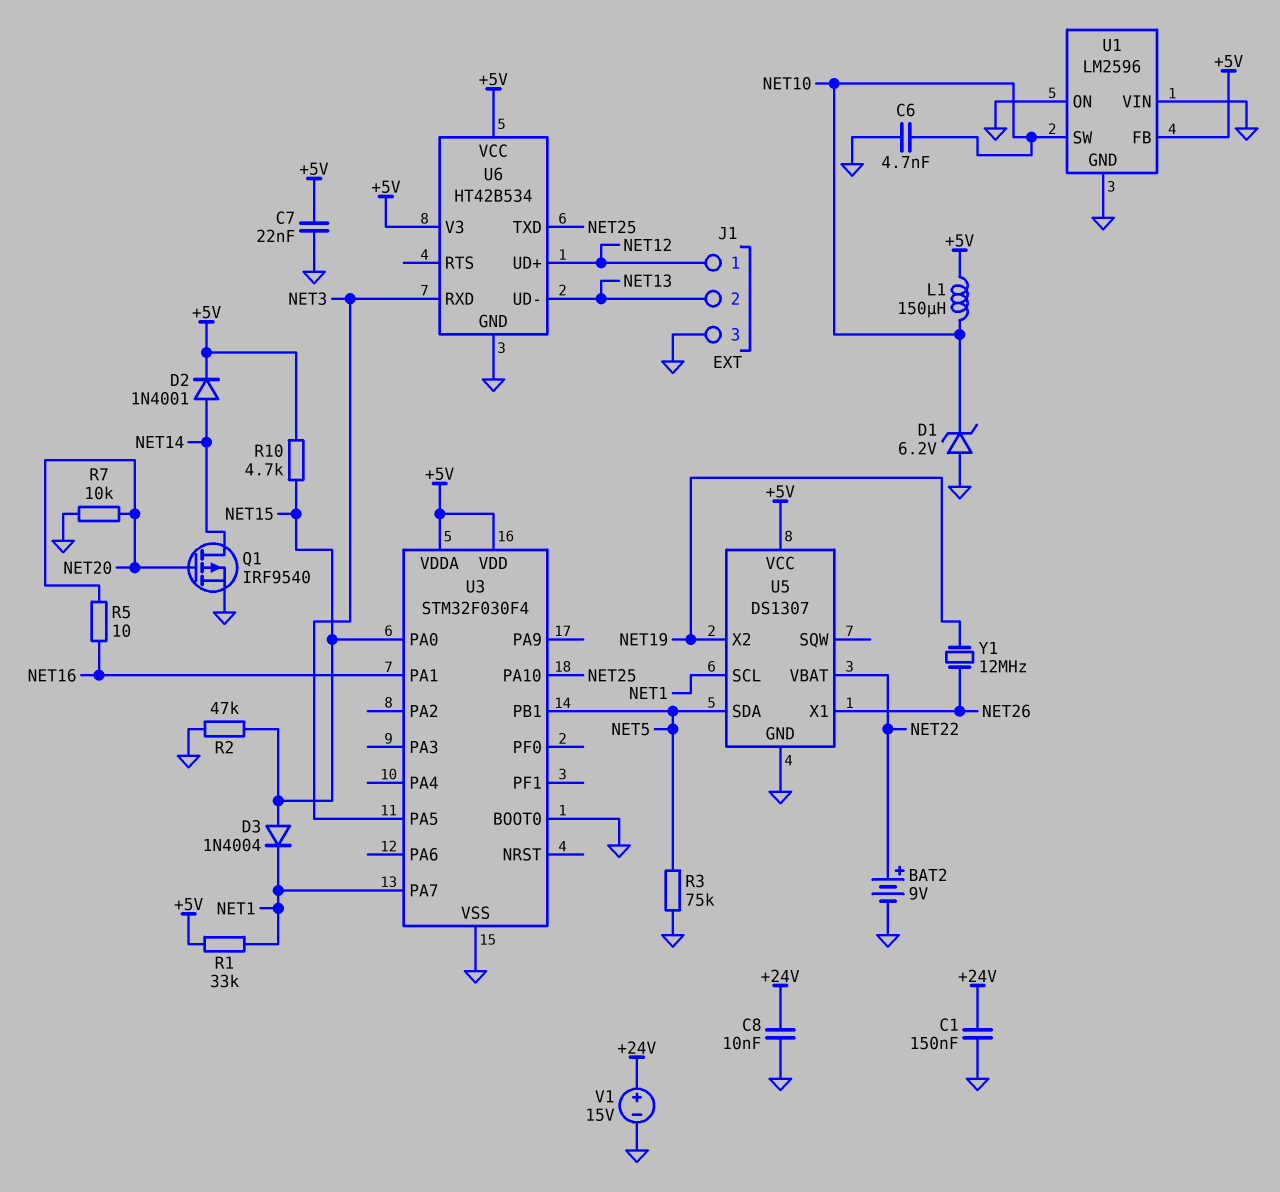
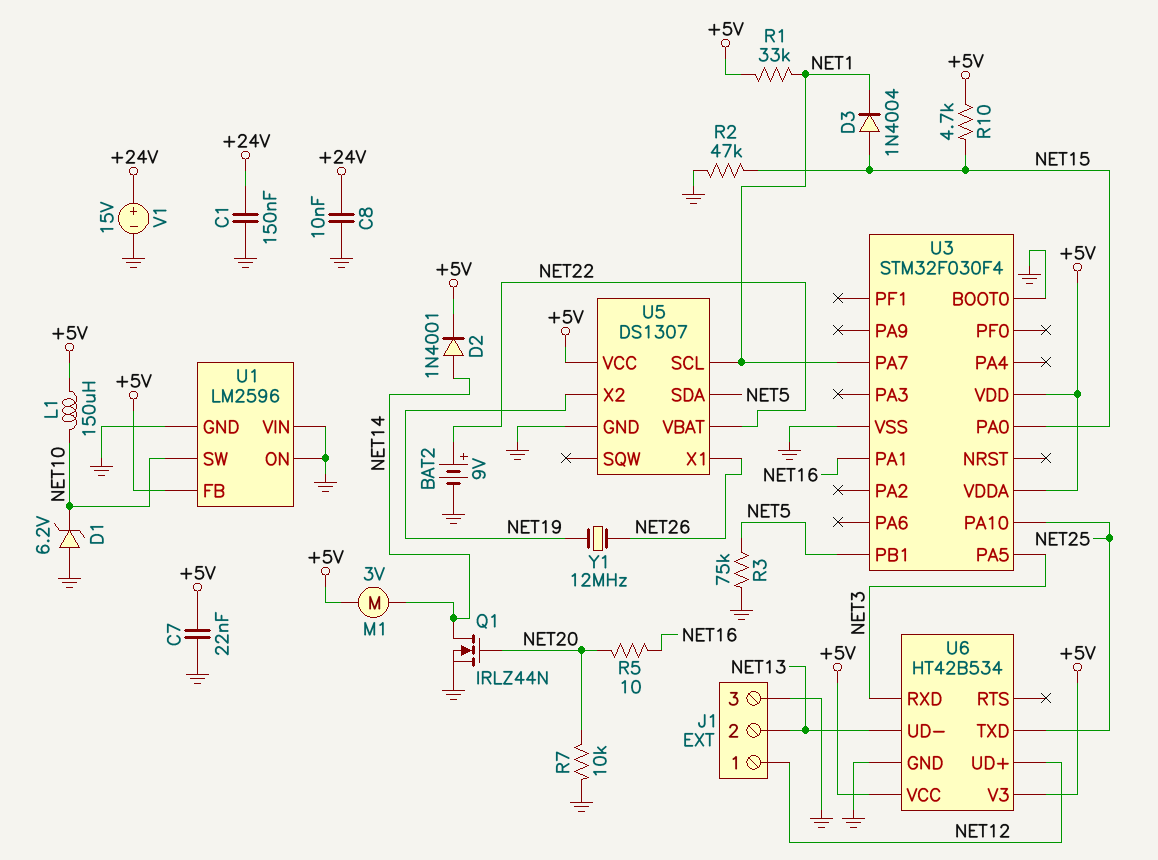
C6: 4.7nF (GND, NET10) -> none
M1: none -> motor 3V (+5V, NET14)
Q1: PMOS IRF9540 (G NET20, D NET14, S GND) -> NMOS IRLZ44N (G NET20, D NET14, S GND)

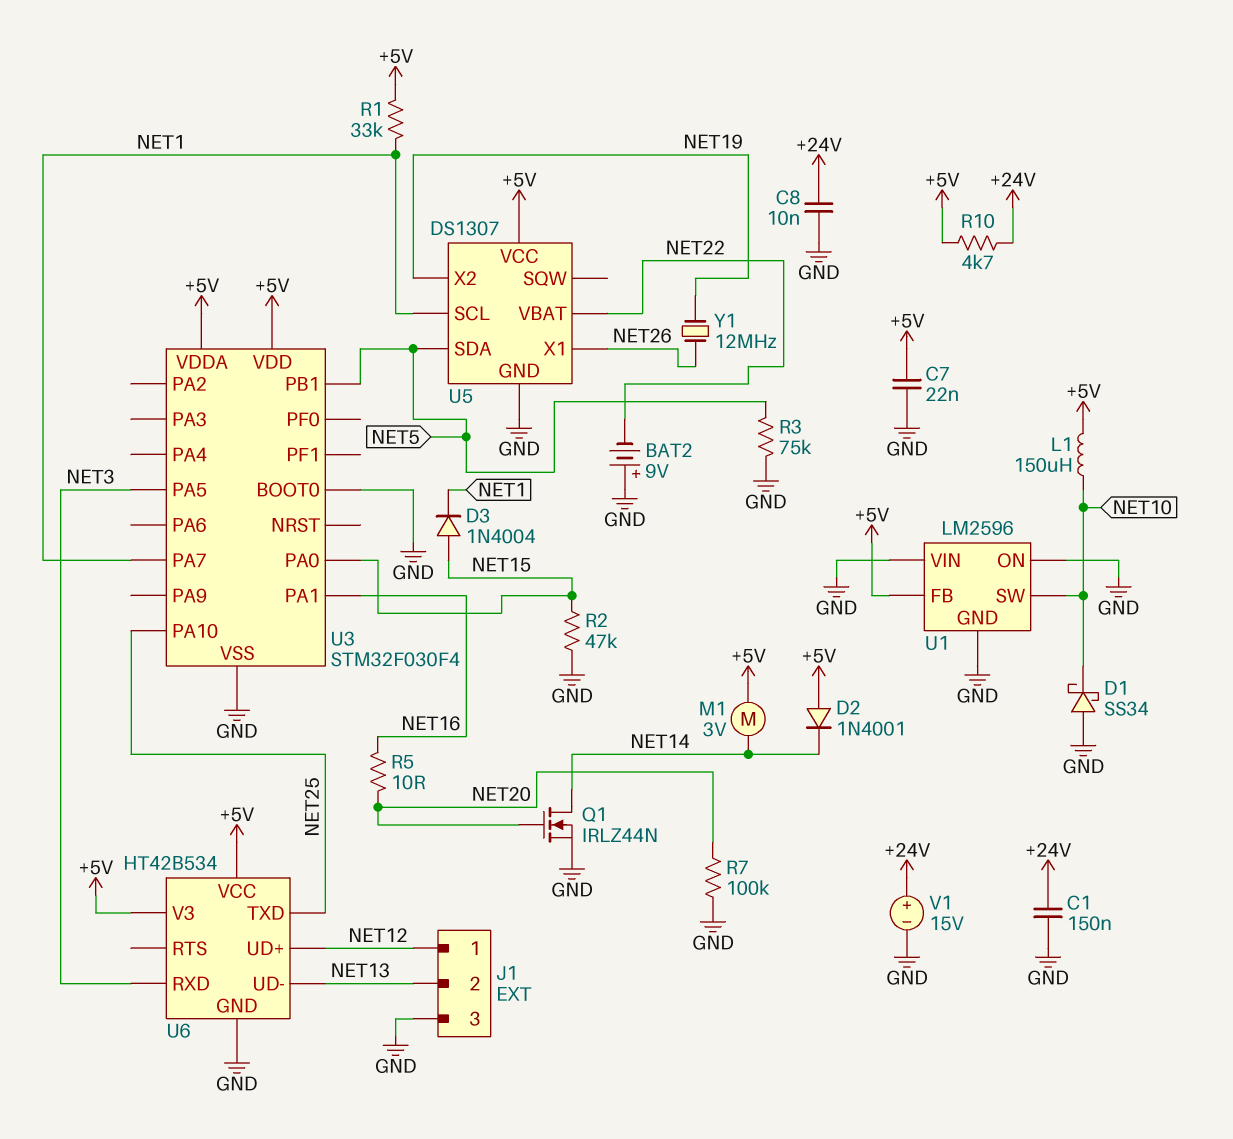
BAT2: 9V (plus NET22, minus GND) -> 9V (plus GND, minus NET22)
D1: zener 6.2V (A GND, K NET10) -> schottky SS34 (A GND, K NET10)
D2: diode 1N4001 (A NET14, K +5V) -> diode 1N4001 (A +5V, K NET14)
R7: 10k (GND, NET20) -> 100k (GND, NET20)
R10: 4.7k (+5V, NET15) -> 4.7k (+5V, +24V)

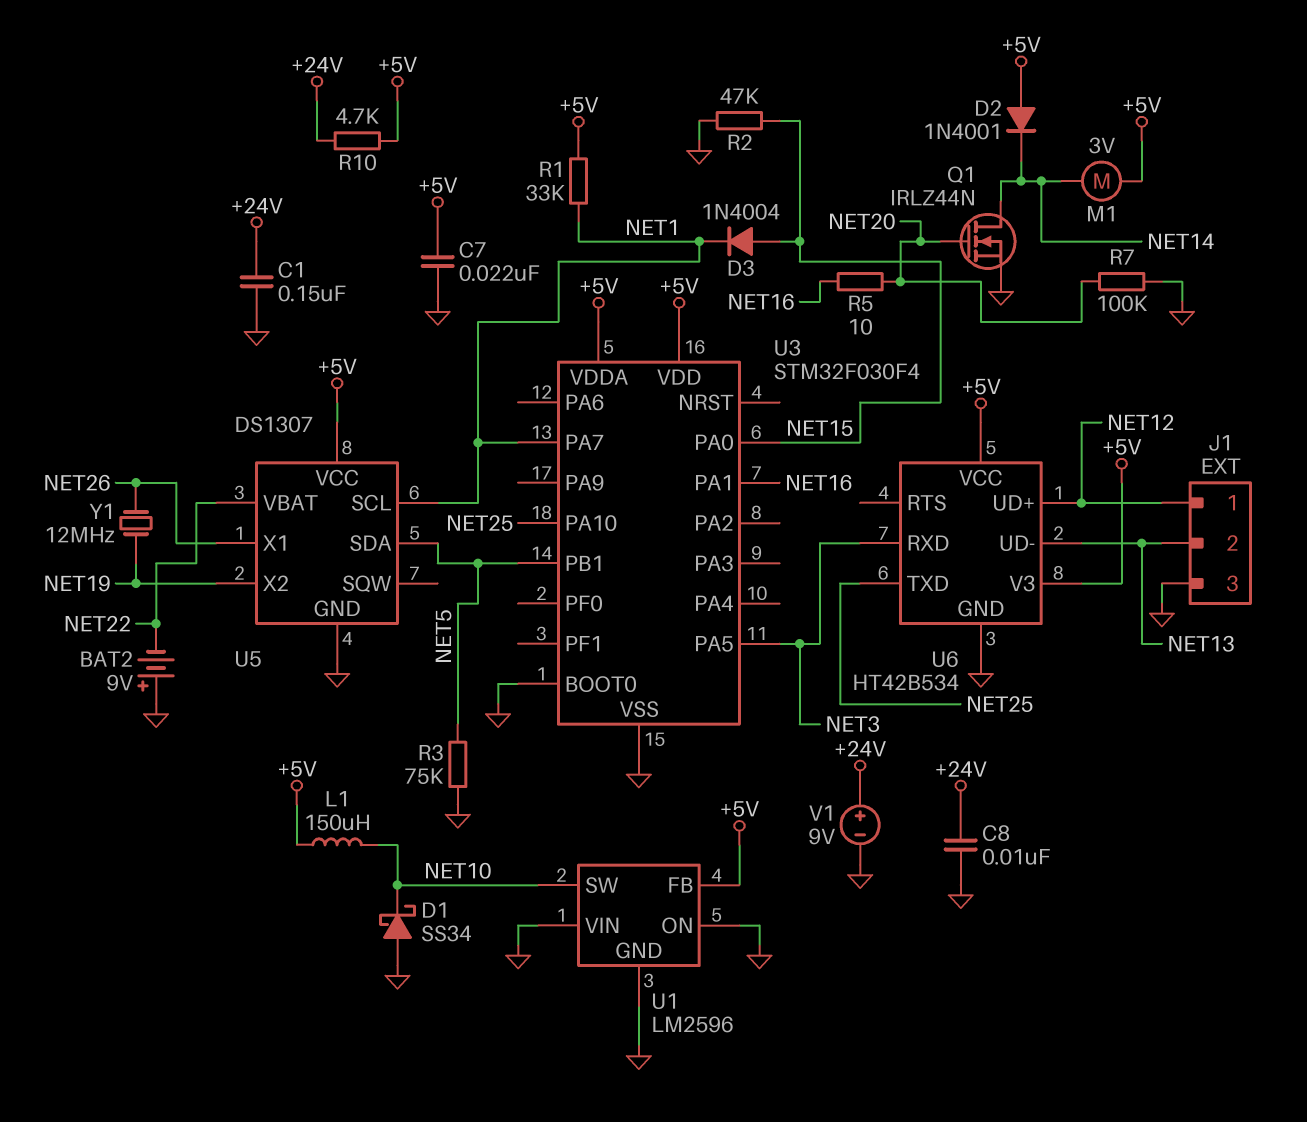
V1: 15V (plus +24V, minus GND) -> 9V (plus +24V, minus GND)

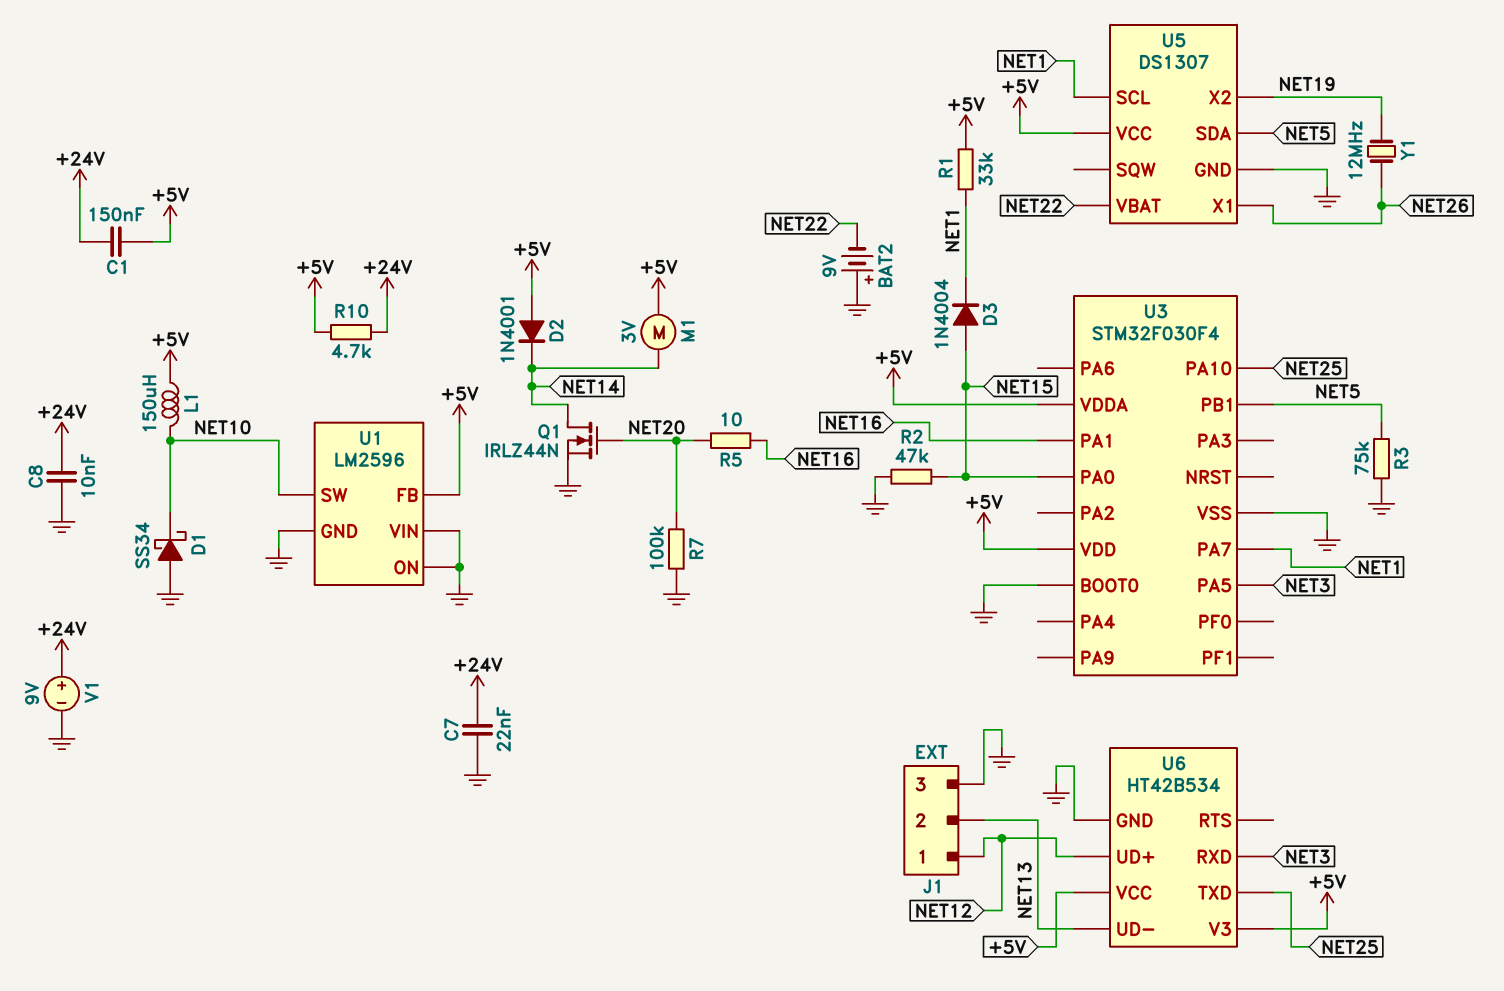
C1: 150nF (+24V, GND) -> 150nF (+5V, +24V)
C7: 22nF (+5V, GND) -> 22nF (+24V, GND)

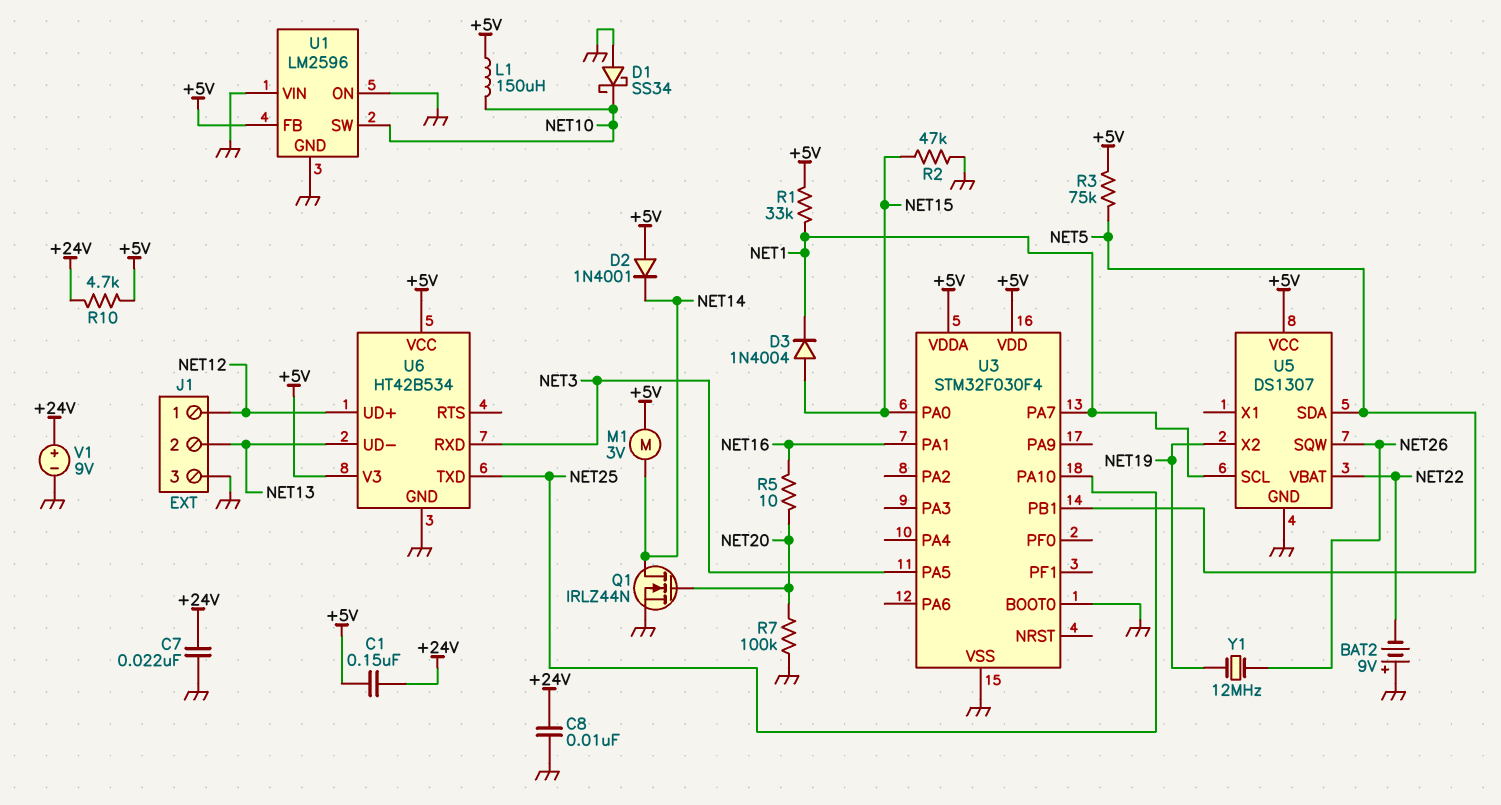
R3: 75k (GND, NET5) -> 75k (+5V, NET5)
U5 pin SQW: none -> NET26
U5 pin X1: NET26 -> none

